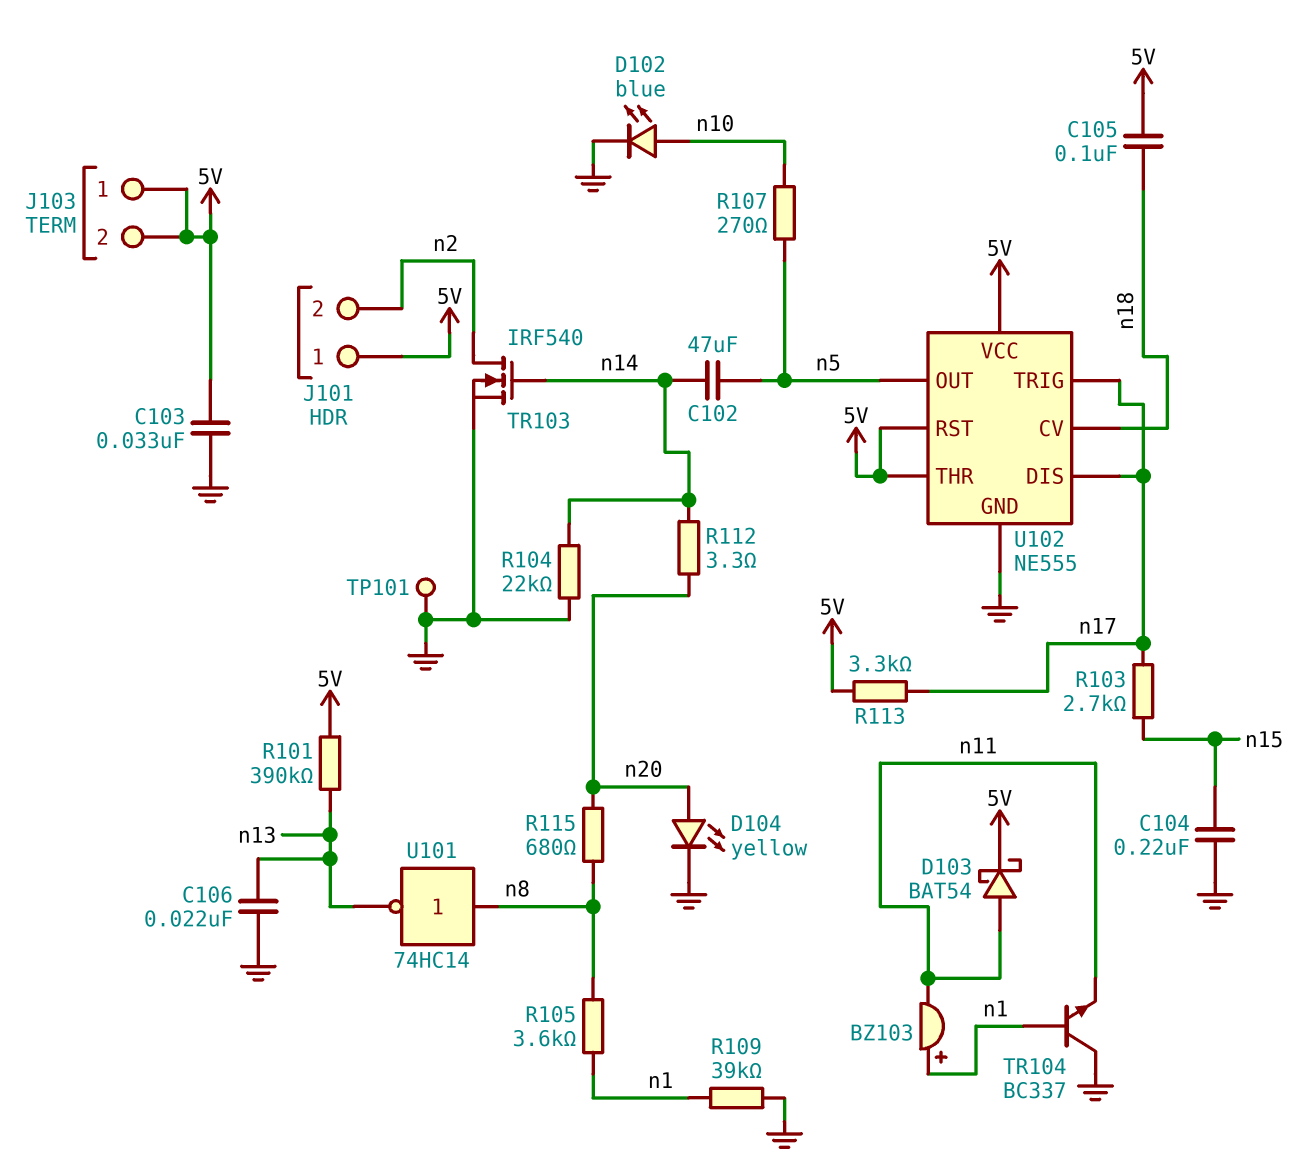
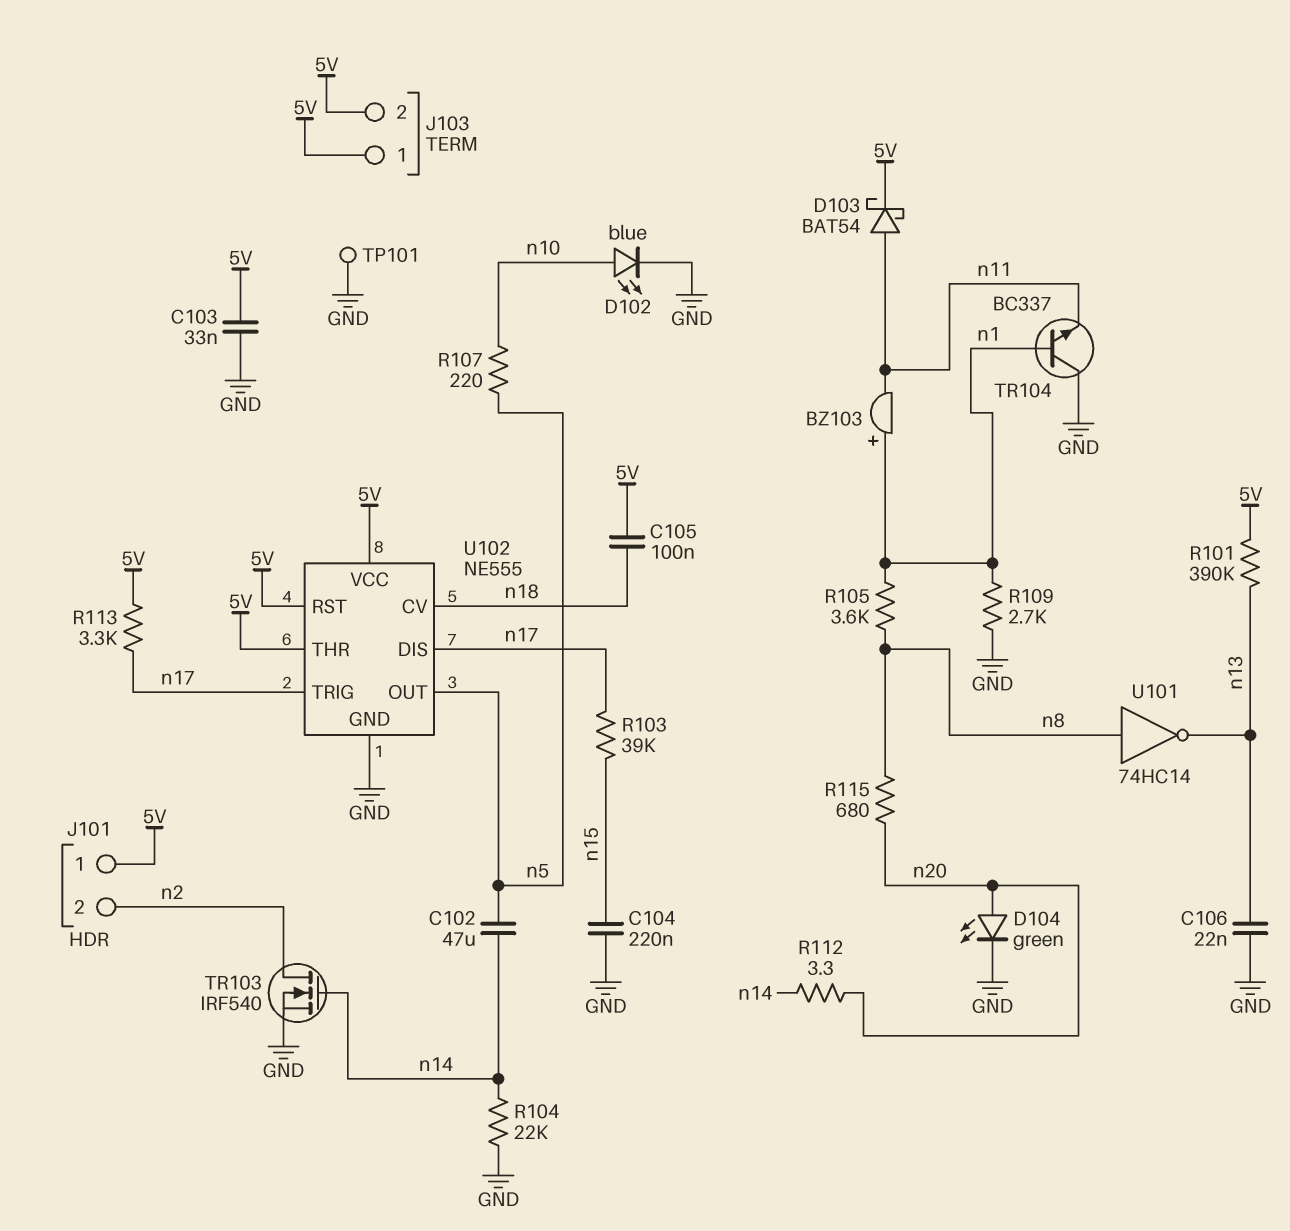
D104: LED yellow (A n20, K GND) -> LED green (A n20, K GND)
R103: 2.7k (n15, n17) -> 39k (n15, n17)
R107: 270 (n5, n10) -> 220 (n5, n10)
R109: 39k (GND, n1) -> 2.7k (GND, n1)

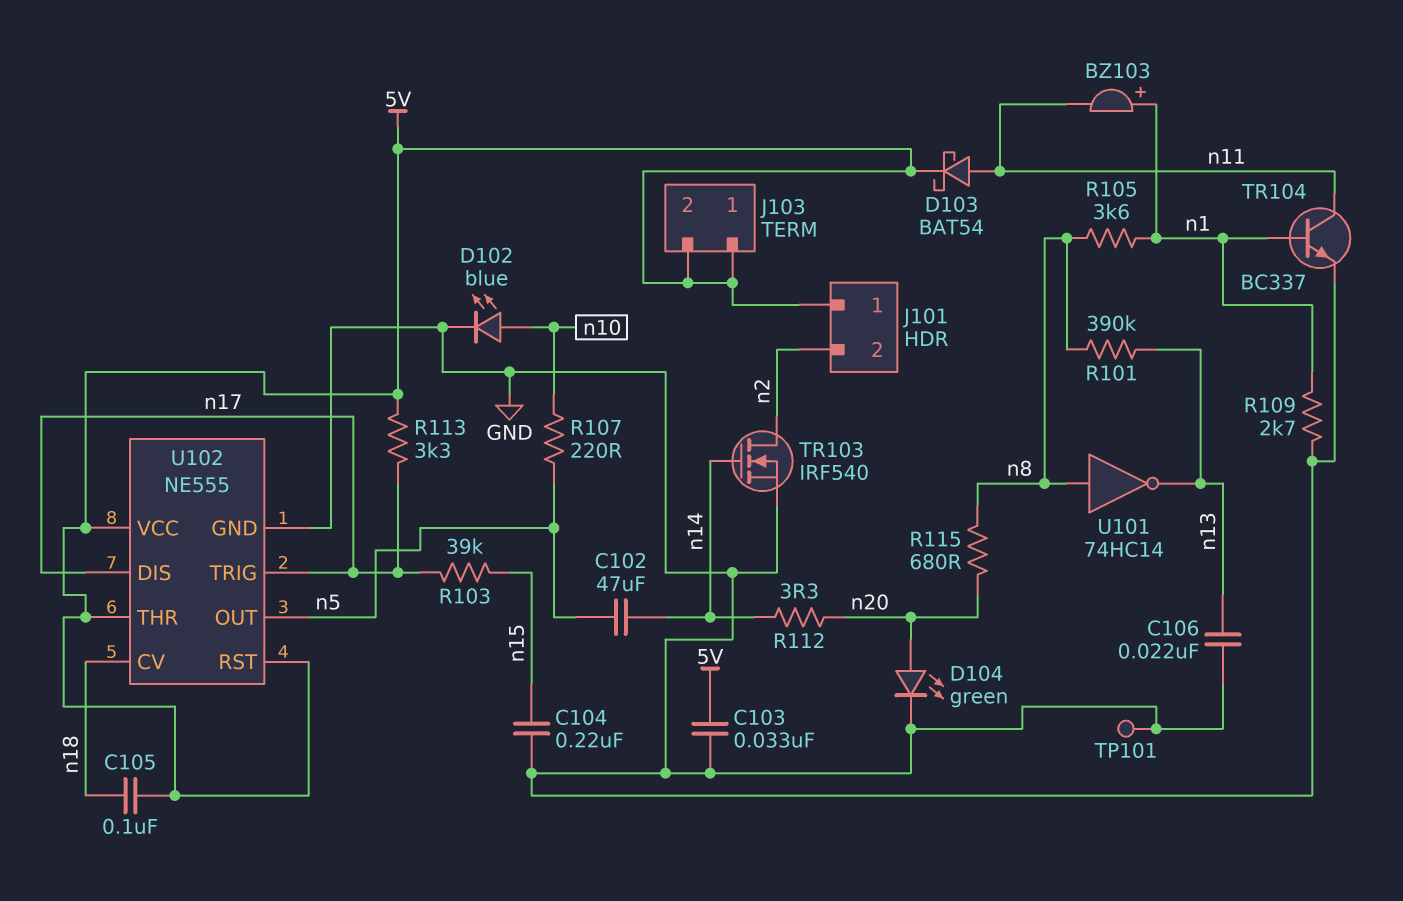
R101: 390k (5V, n13) -> 390k (n8, n13)
R104: 22k (GND, n14) -> none
TR104: NPN BC337 (B n1, C GND, E n11) -> NPN BC337 (B n1, C n11, E GND)

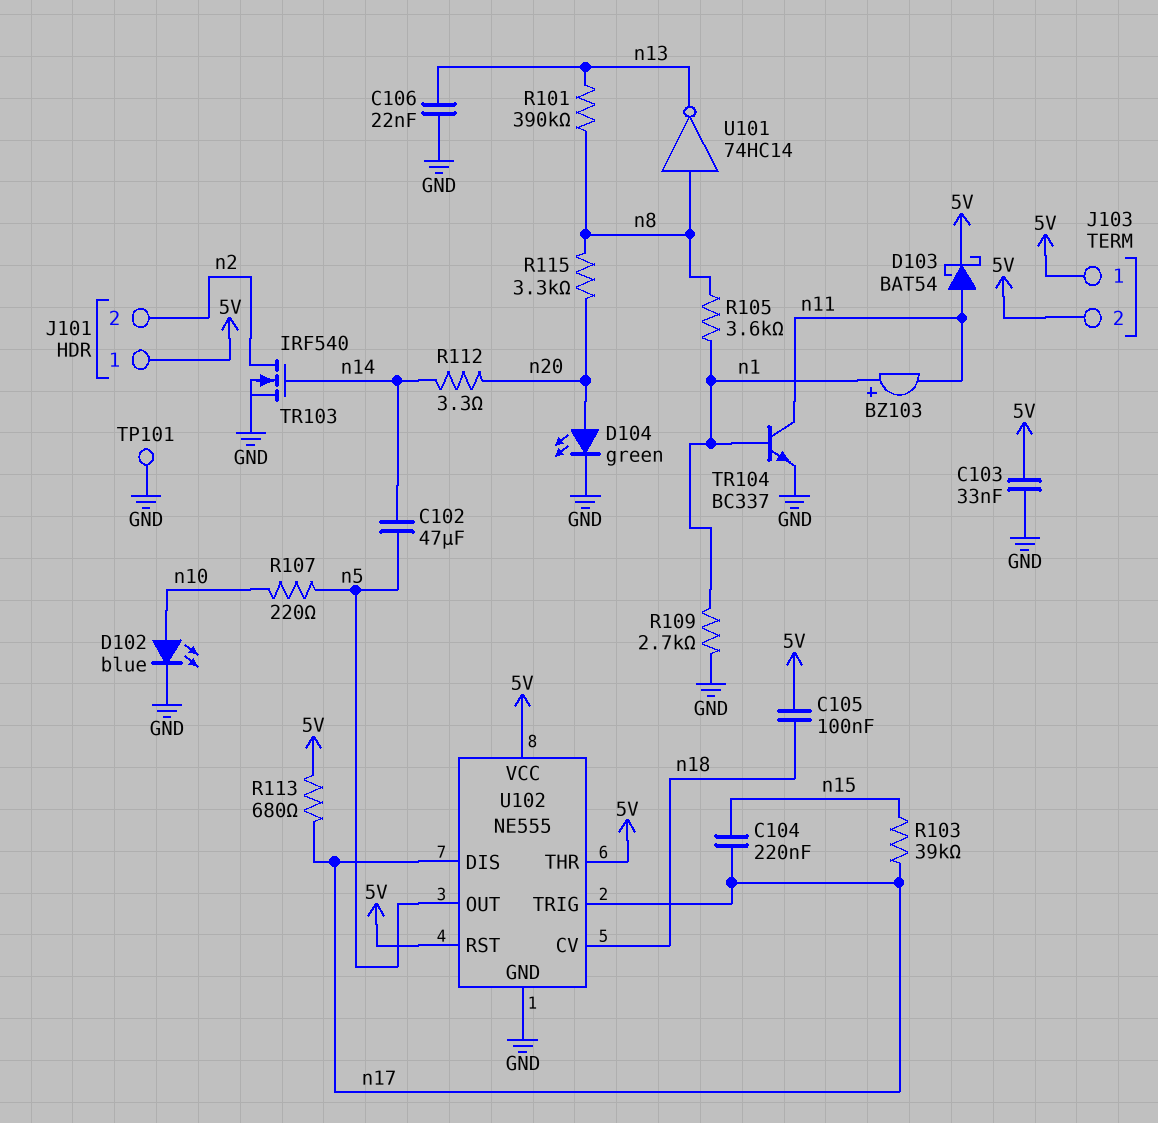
C104: 220nF (GND, n15) -> 220nF (n15, n17)
R113: 3.3k (5V, n17) -> 680 (5V, n17)
R115: 680 (n8, n20) -> 3.3k (n8, n20)

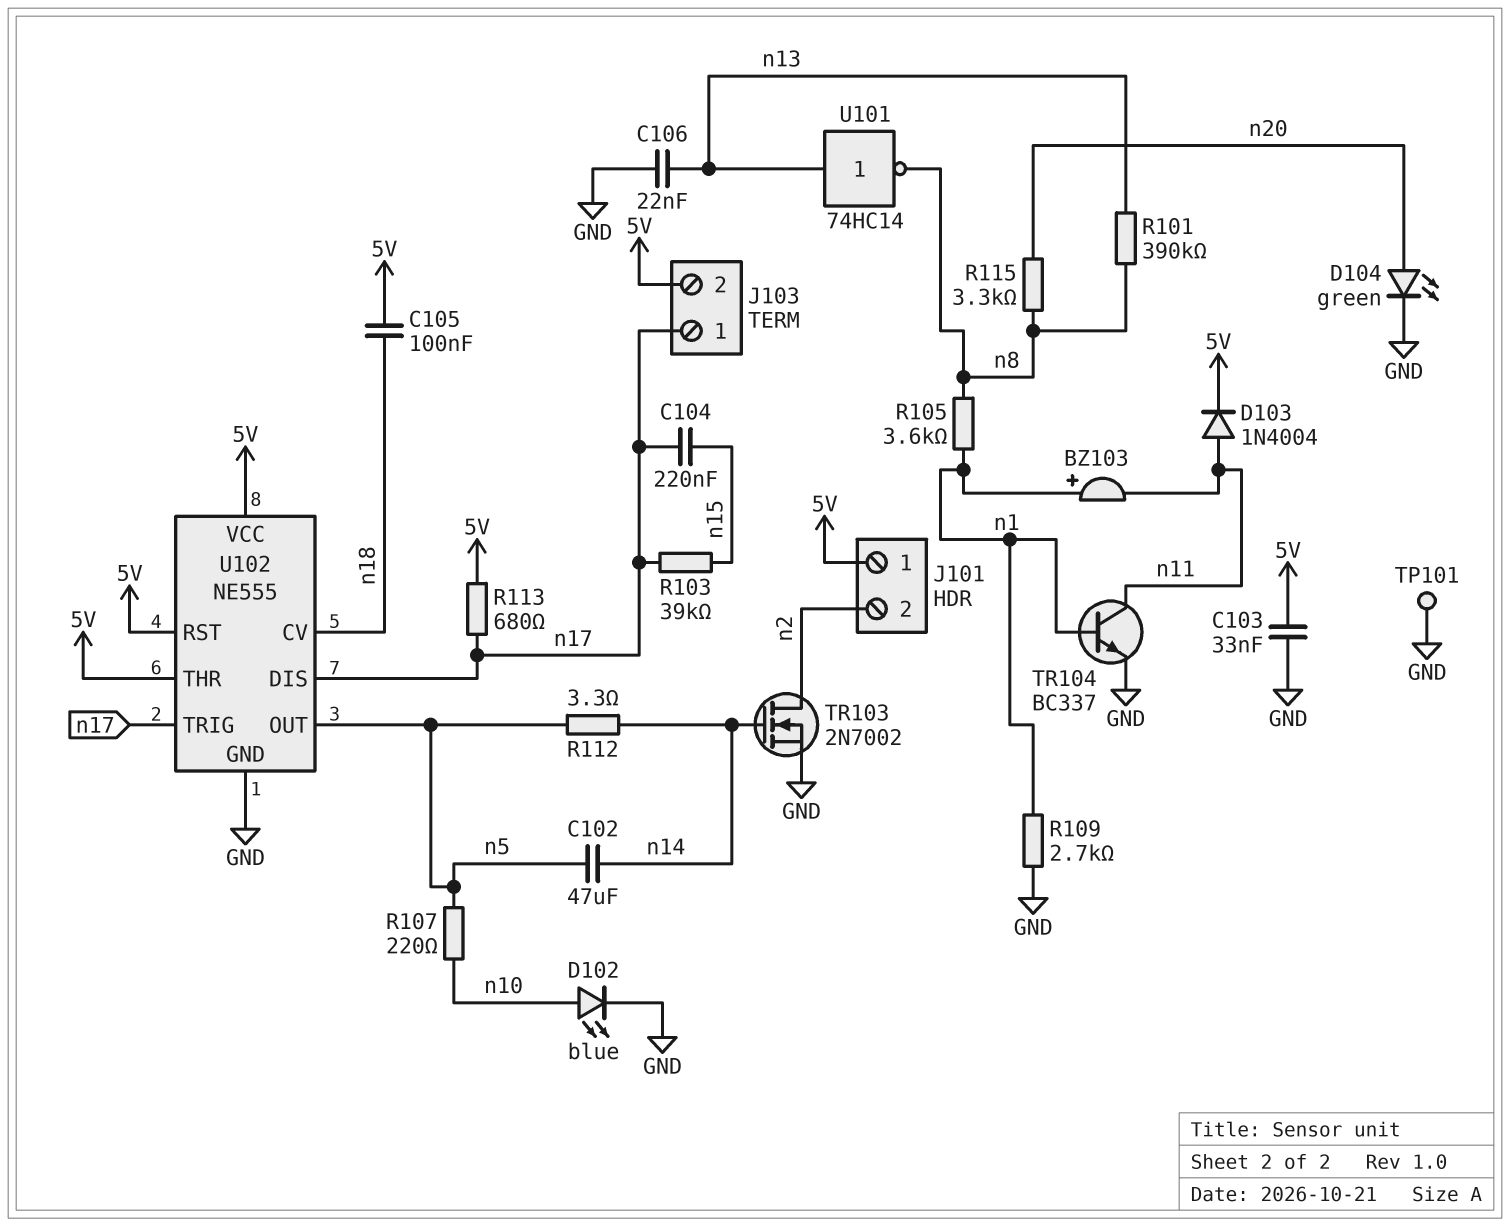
D103: schottky BAT54 (A n11, K 5V) -> diode 1N4004 (A n11, K 5V)
J103 pin 1: 5V -> n17
R112: 3.3 (n14, n20) -> 3.3 (n5, n14)
TR103: NMOS IRF540 (G n14, D n2, S GND) -> NMOS 2N7002 (G n14, D n2, S GND)
U101: NOT 74HC14 (in n8, out n13) -> NOT 74HC14 (in n13, out n8)

